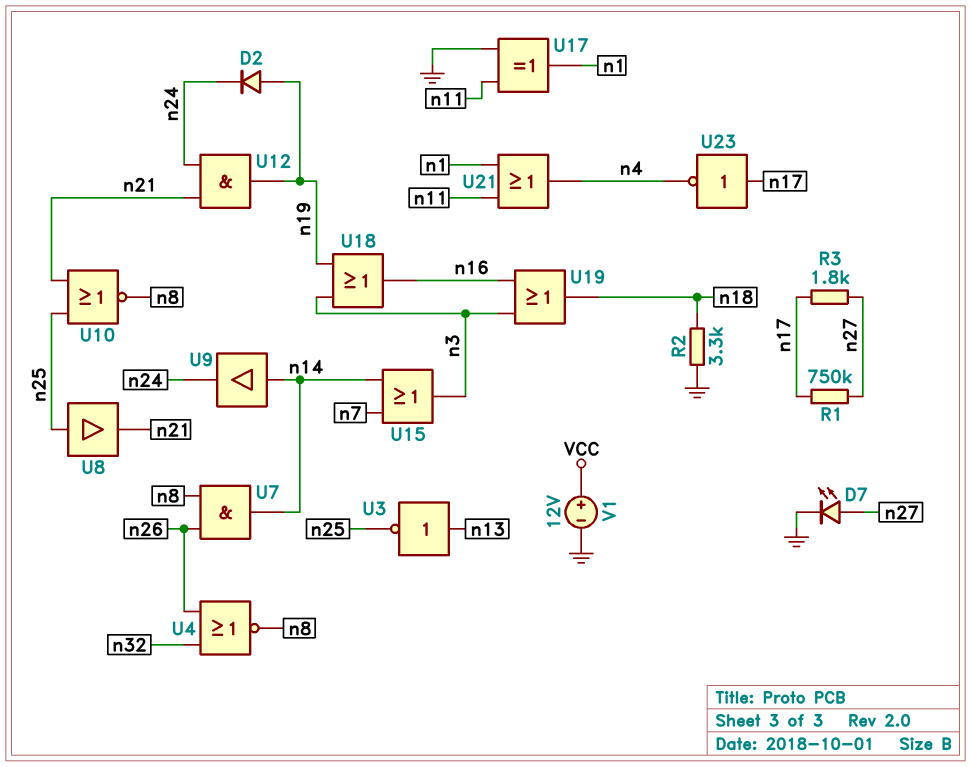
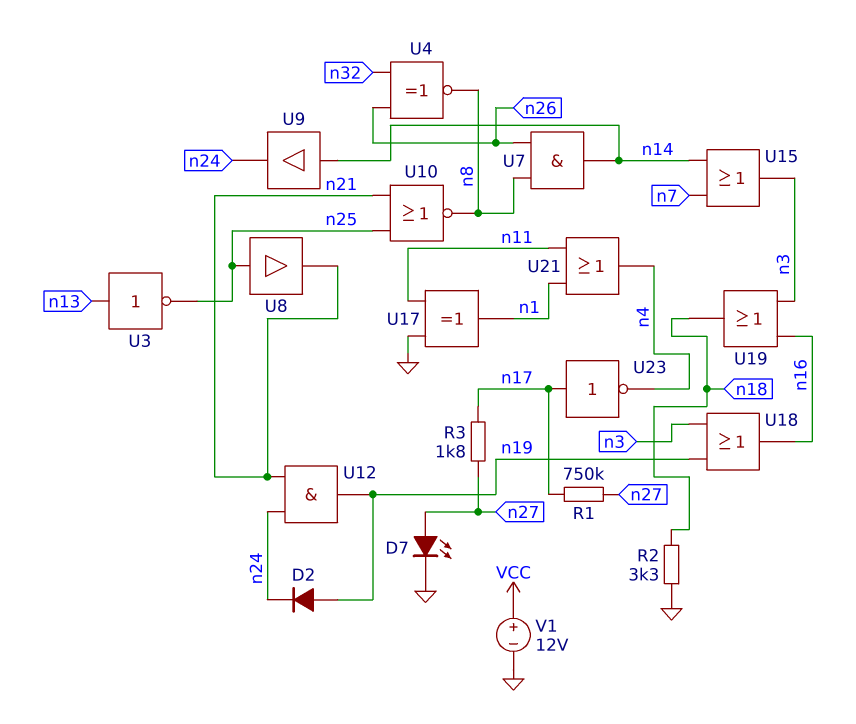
U4: NOR (in n26, in n32, out n8) -> XNOR (in n26, in n32, out n8)

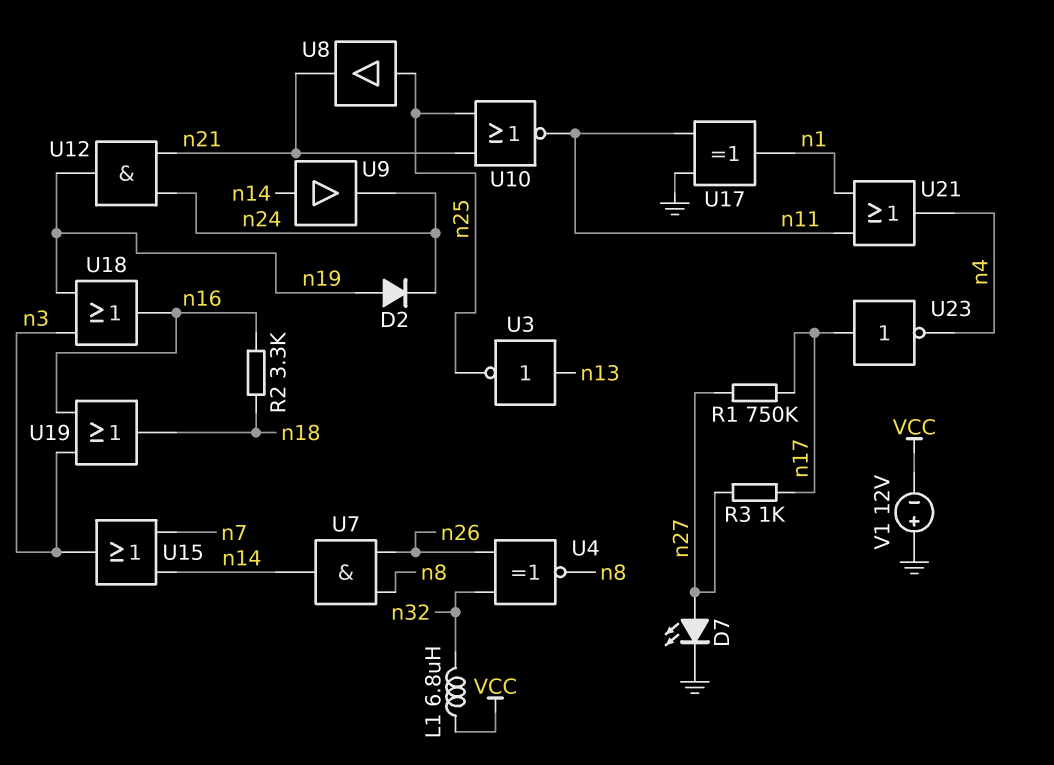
L1: none -> 6.8uH (VCC, n32)
R2: 3.3k (GND, n18) -> 3.3k (n16, n18)
R3: 1.8k (n17, n27) -> 1k (n17, n27)
U10: NOR (in n21, in n25, out n8) -> NOR (in n21, in n25, out n11)
V1: 12V (plus VCC, minus GND) -> 12V (plus GND, minus VCC)

